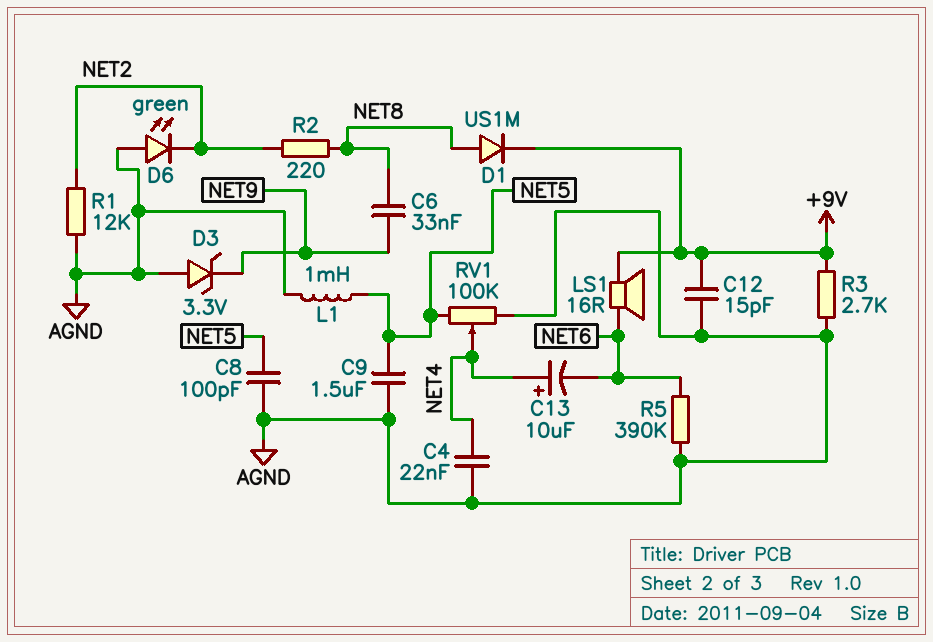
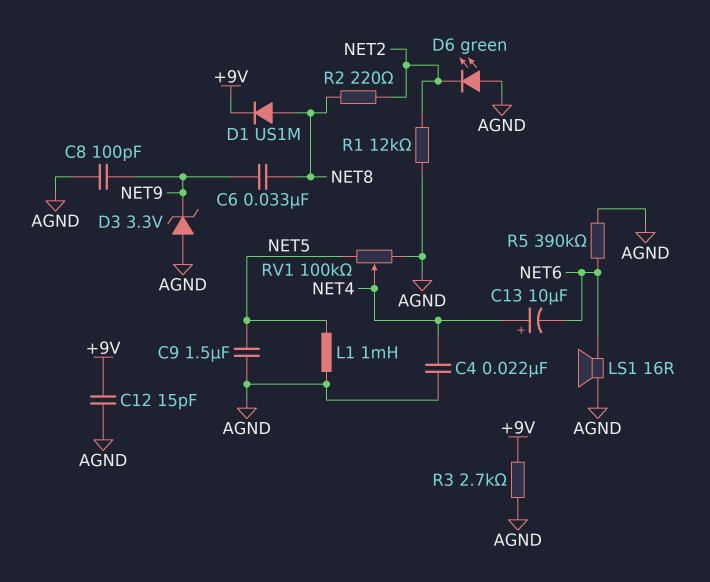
C8: 100pF (AGND, NET5) -> 100pF (AGND, NET9)
LS1: speaker 16R (+9V, NET6) -> speaker 16R (AGND, NET6)

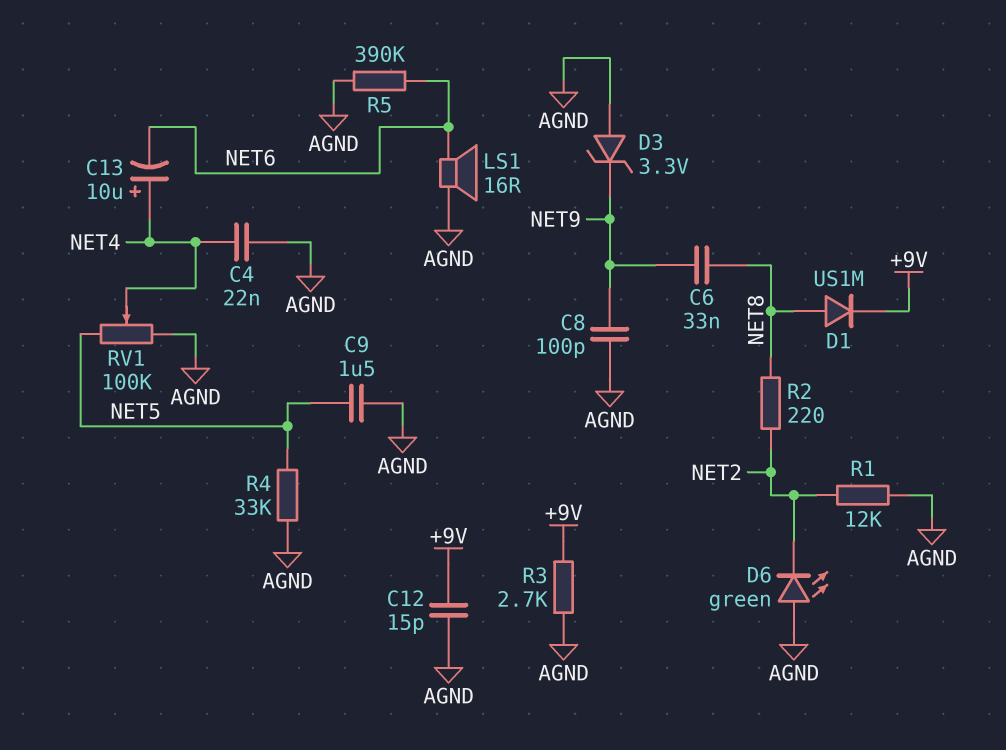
L1: 1mH (AGND, NET5) -> none
R4: none -> 33k (AGND, NET5)

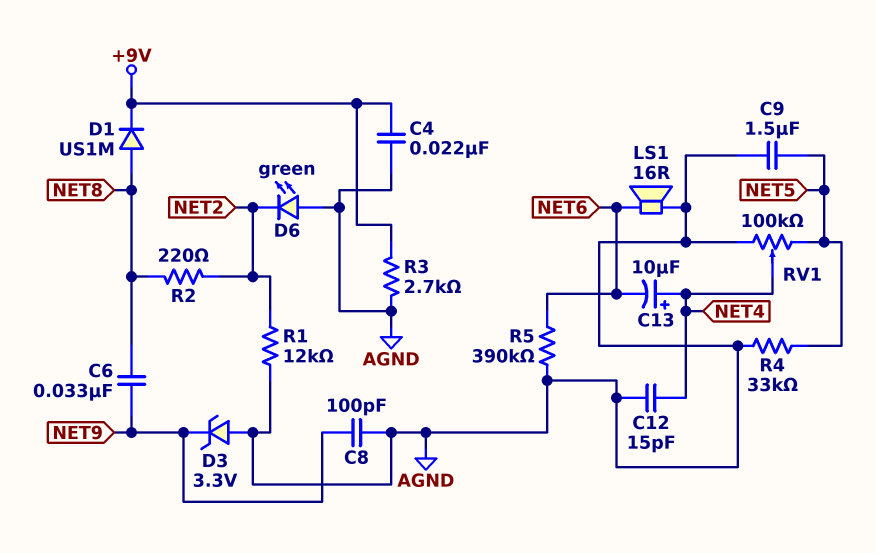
C4: 22nF (AGND, NET4) -> 22nF (+9V, AGND)
C12: 15pF (+9V, AGND) -> 15pF (AGND, NET4)

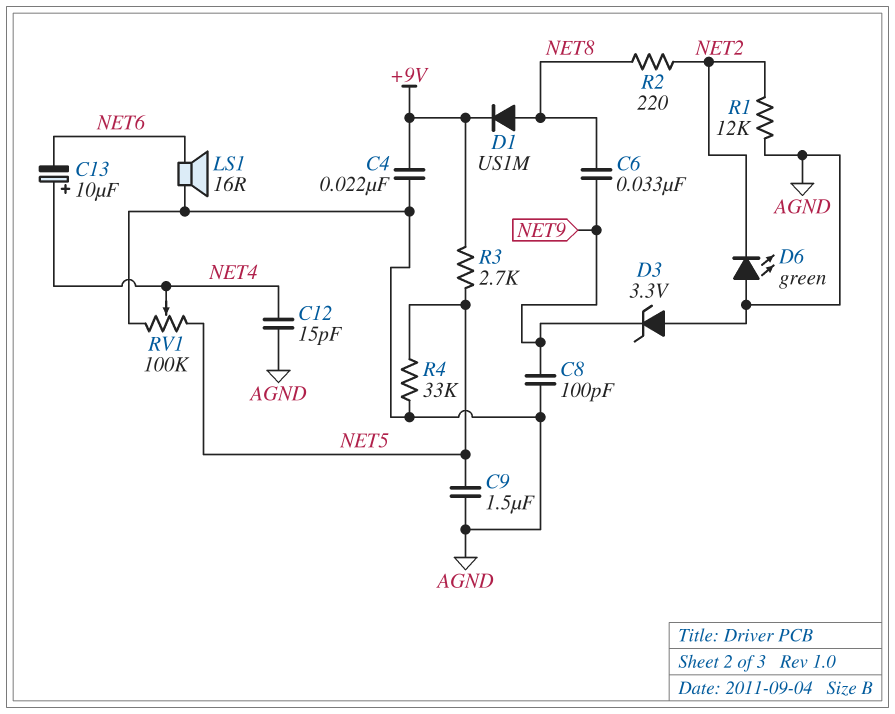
R3: 2.7k (+9V, AGND) -> 2.7k (+9V, NET5)
R5: 390k (AGND, NET6) -> none

